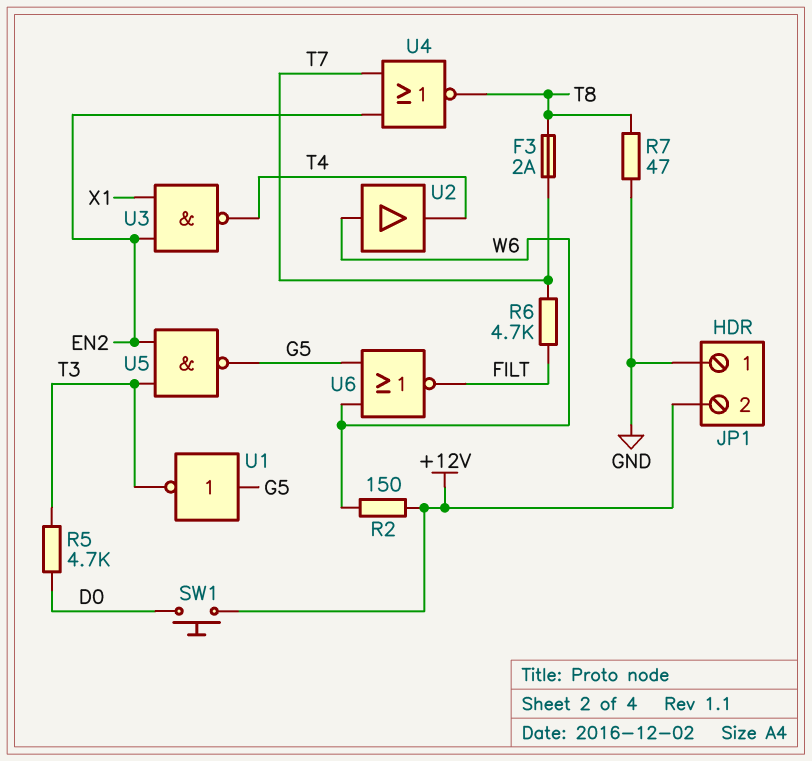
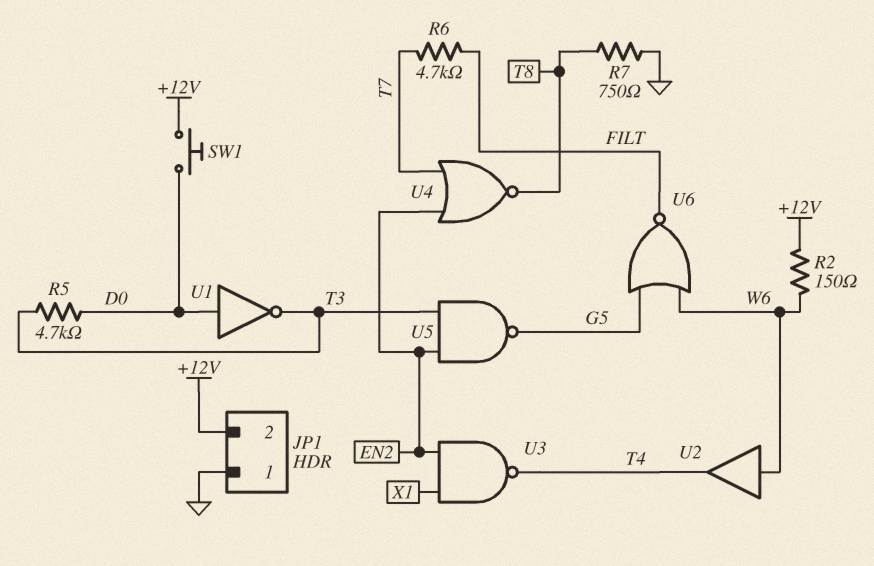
F3: 2A (T7, T8) -> none
R7: 47 (GND, T8) -> 750 (GND, T8)
U1: NOT (in G5, out T3) -> NOT (in D0, out T3)

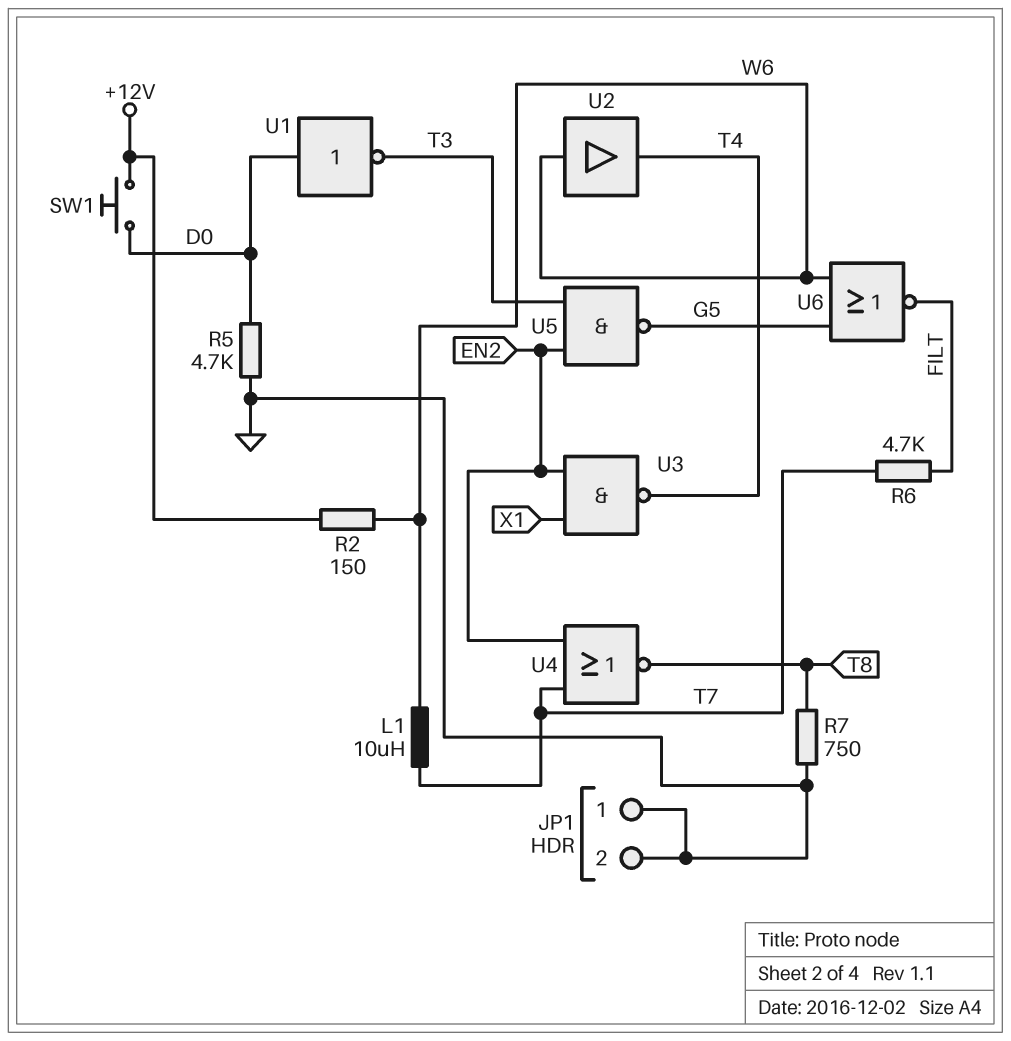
JP1 pin 2: +12V -> GND
L1: none -> 10uH (T7, W6)
R5: 4.7k (D0, T3) -> 4.7k (D0, GND)

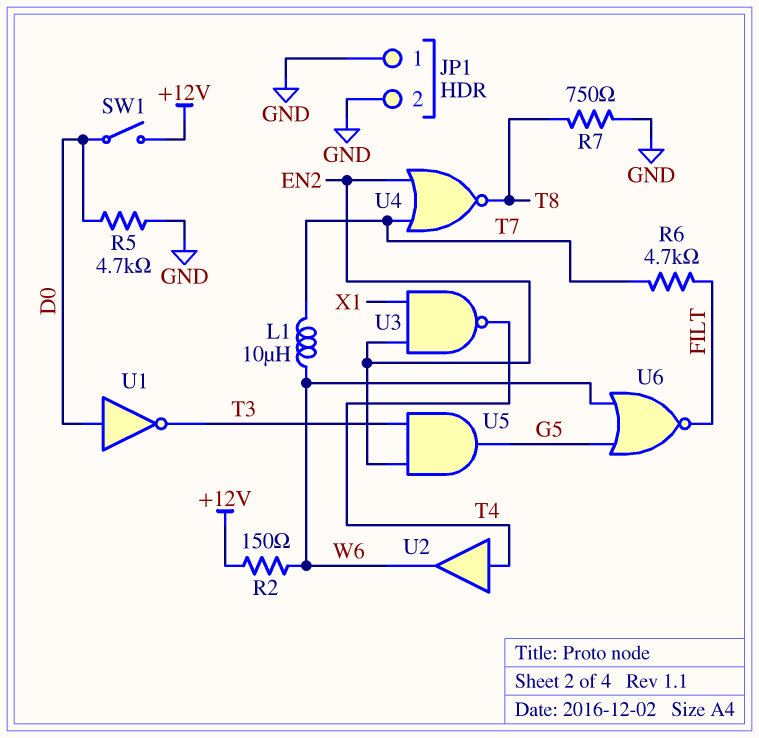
SW1: button (+12V, D0) -> switch (+12V, D0)
U2: buffer (in W6, out T4) -> buffer (in T4, out W6)
U5: NAND (in EN2, in T3, out G5) -> AND (in EN2, in T3, out G5)

